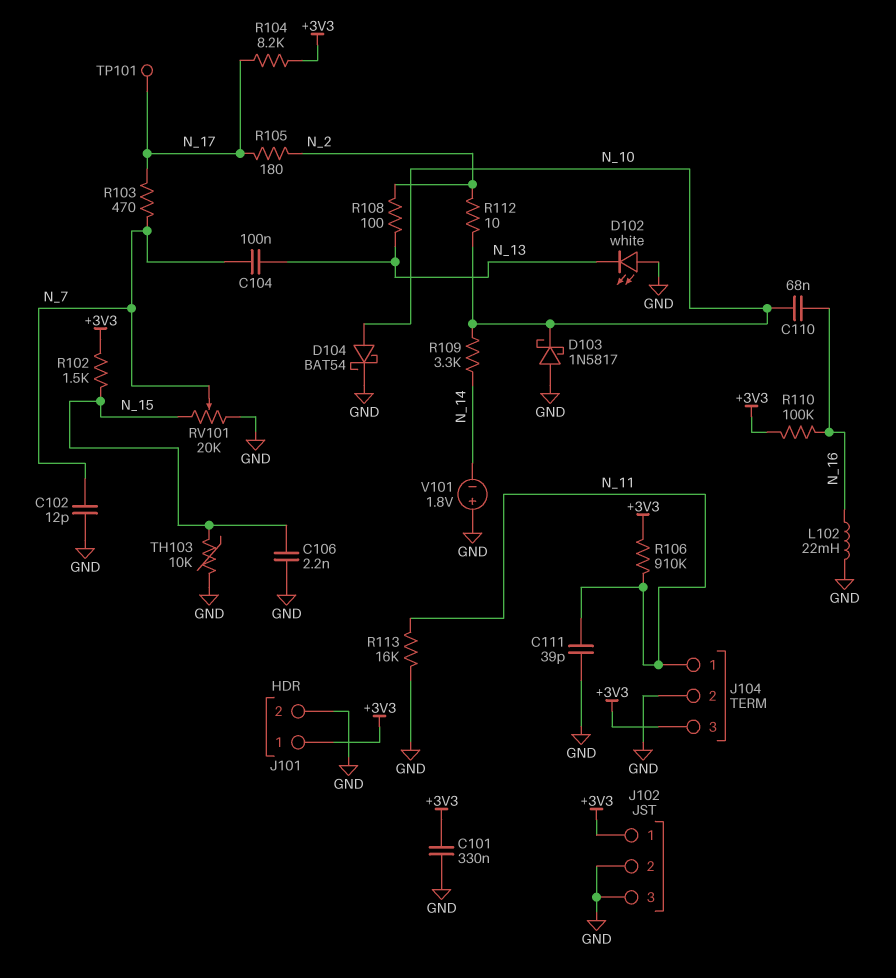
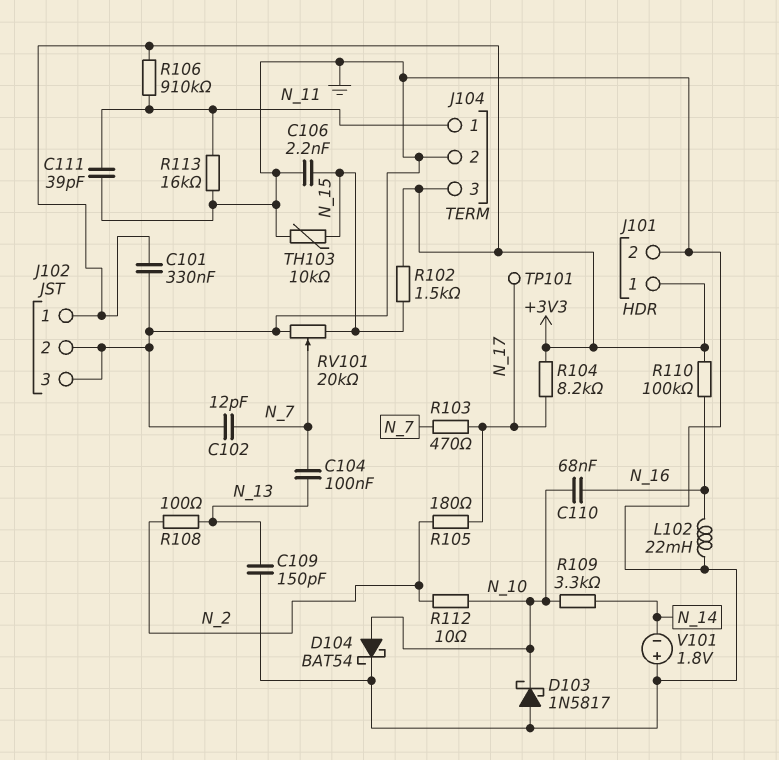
C109: none -> 150pF (GND, N_13)
D102: LED white (A GND, K N_13) -> none

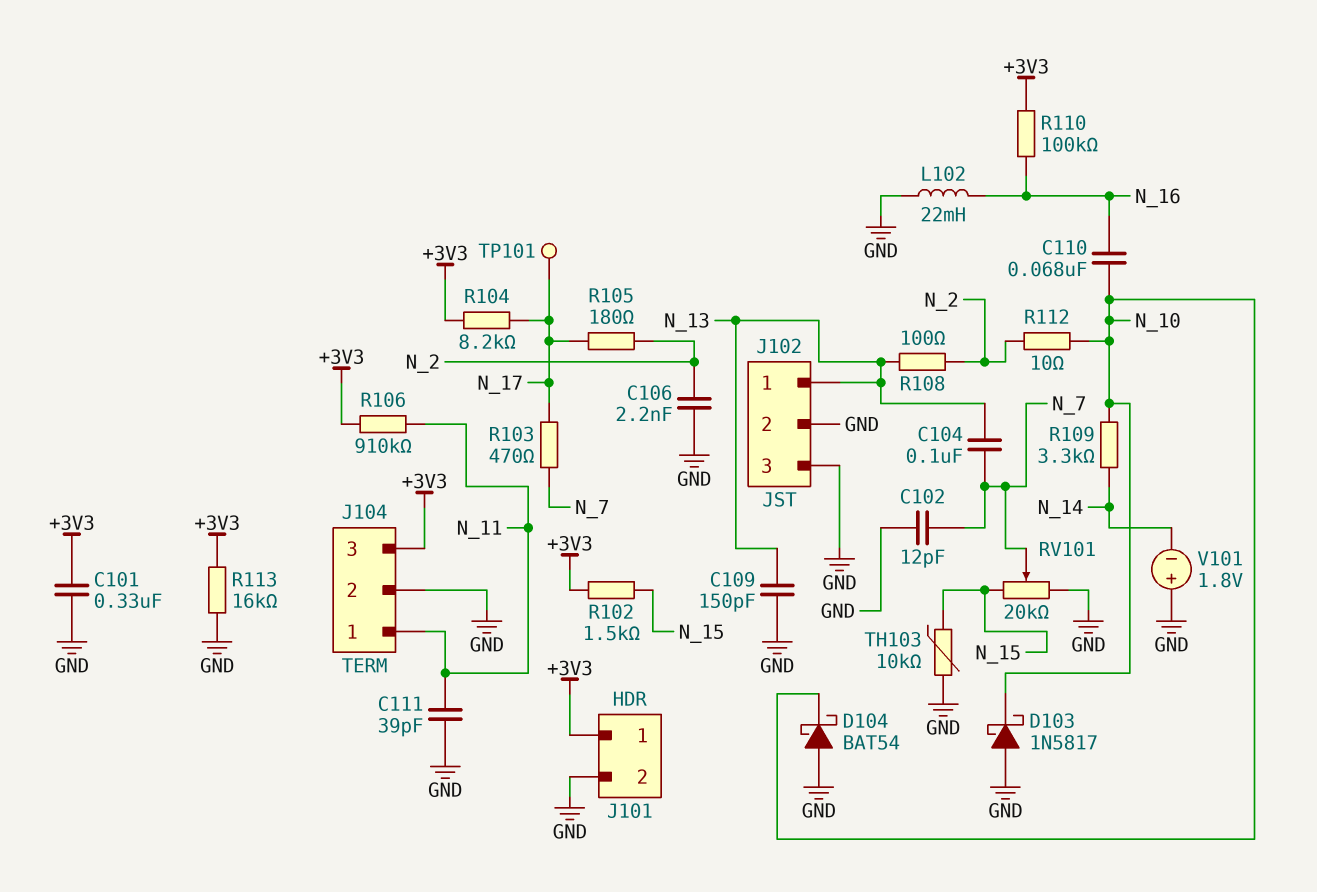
C106: 2.2nF (GND, N_15) -> 2.2nF (GND, N_2)
D104: schottky BAT54 (A N_10, K GND) -> schottky BAT54 (A GND, K N_10)
J102 pin 1: +3V3 -> N_13
R113: 16k (GND, N_11) -> 16k (+3V3, GND)

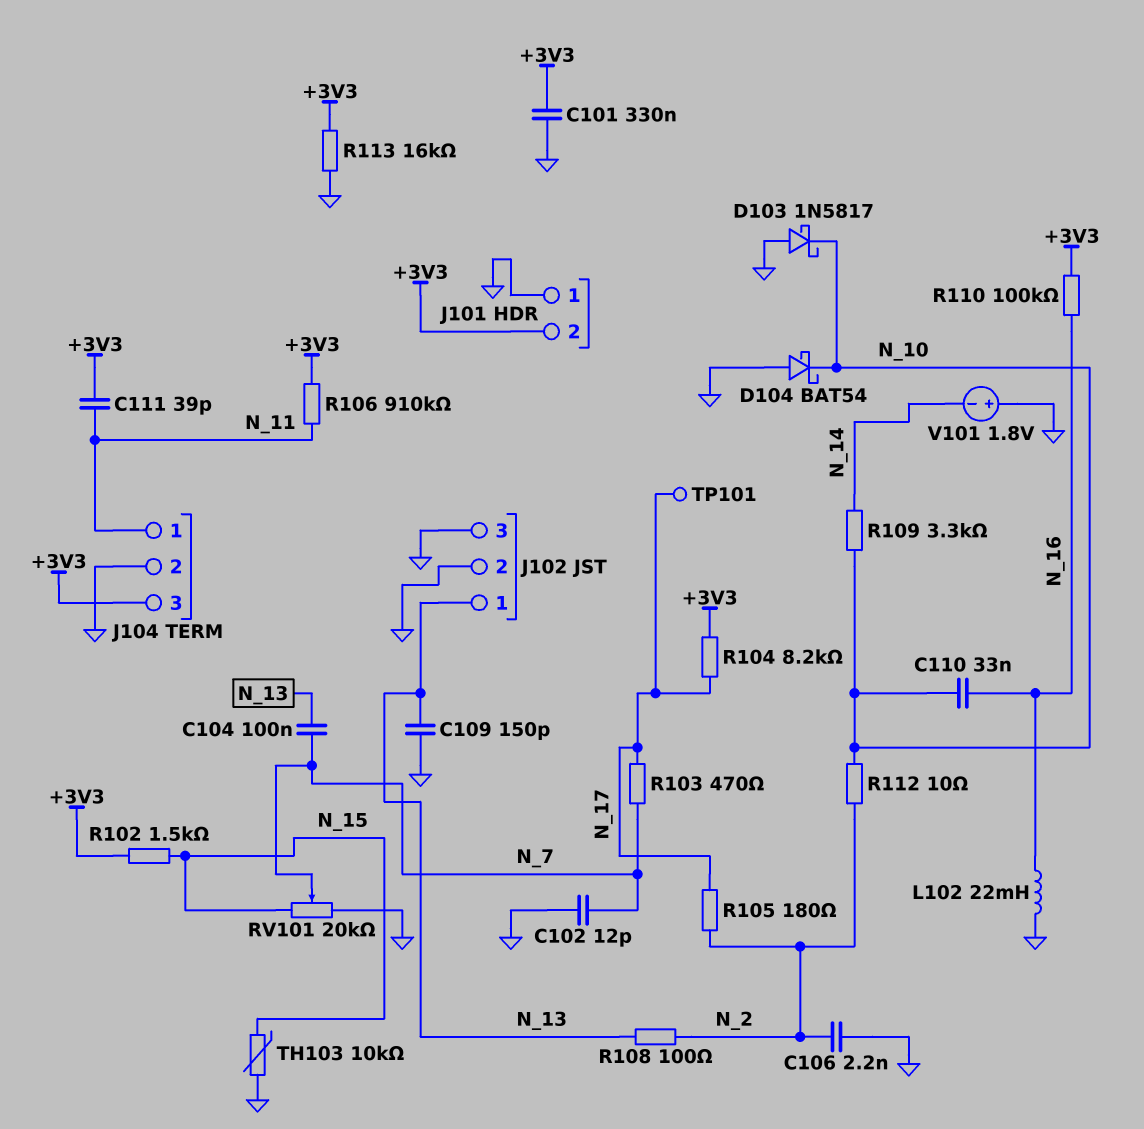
C110: 68nF (N_10, N_16) -> 33nF (N_10, N_16)
C111: 39pF (GND, N_11) -> 39pF (+3V3, N_11)
J101 pin 1: +3V3 -> GND
J101 pin 2: GND -> +3V3

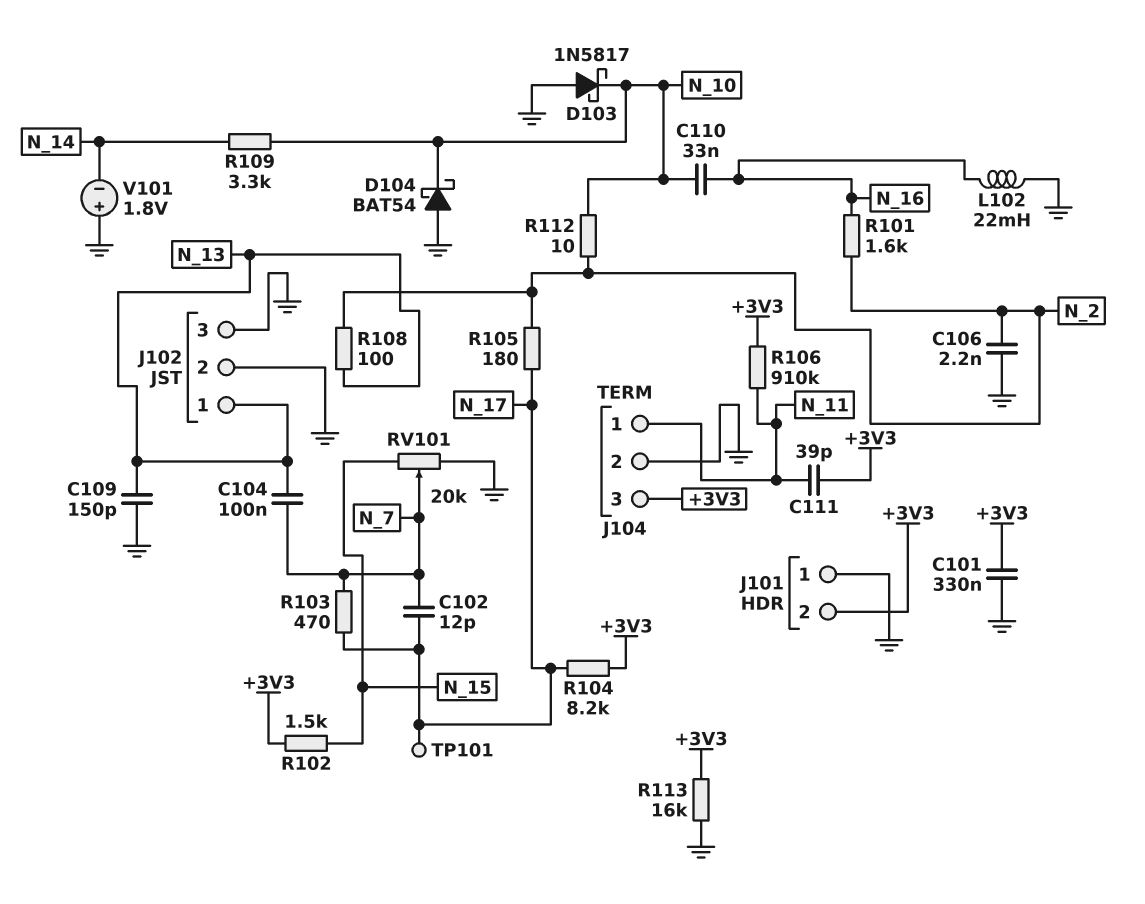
C102: 12pF (GND, N_7) -> 12pF (N_7, N_17)
R101: none -> 1.6k (N_2, N_16)
R110: 100k (+3V3, N_16) -> none
TH103: 10k (GND, N_15) -> none

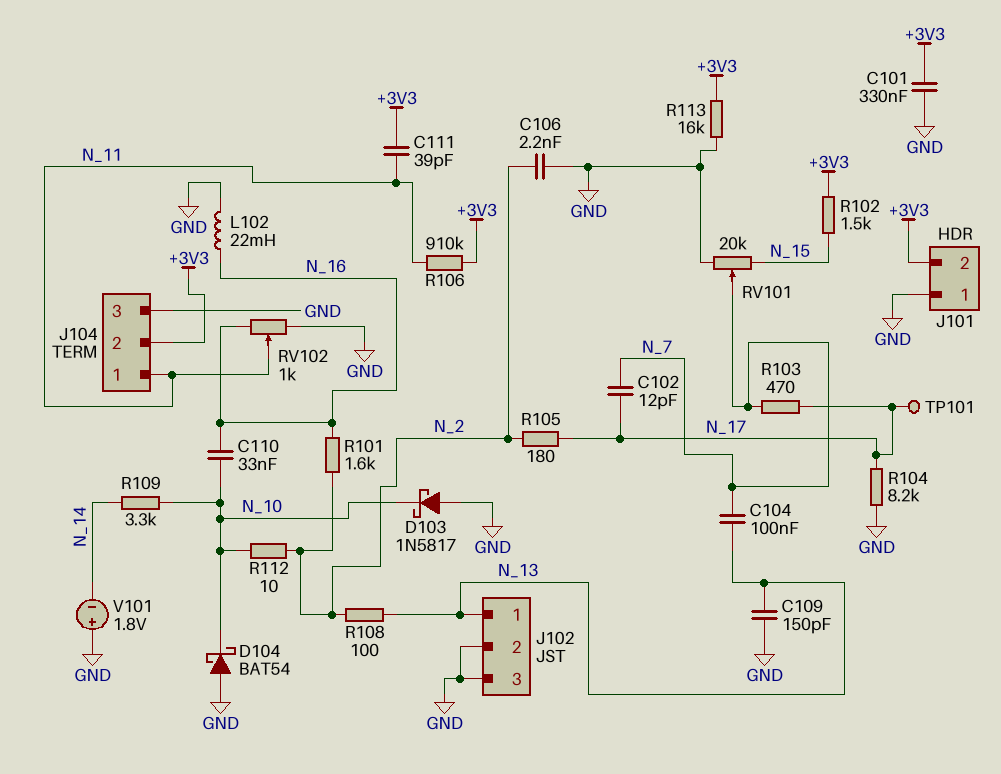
J104 pin 2: GND -> +3V3
J104 pin 3: +3V3 -> GND
R104: 8.2k (+3V3, N_17) -> 8.2k (GND, N_17)
RV102: none -> 1k (GND, N_16, wiper N_11)

